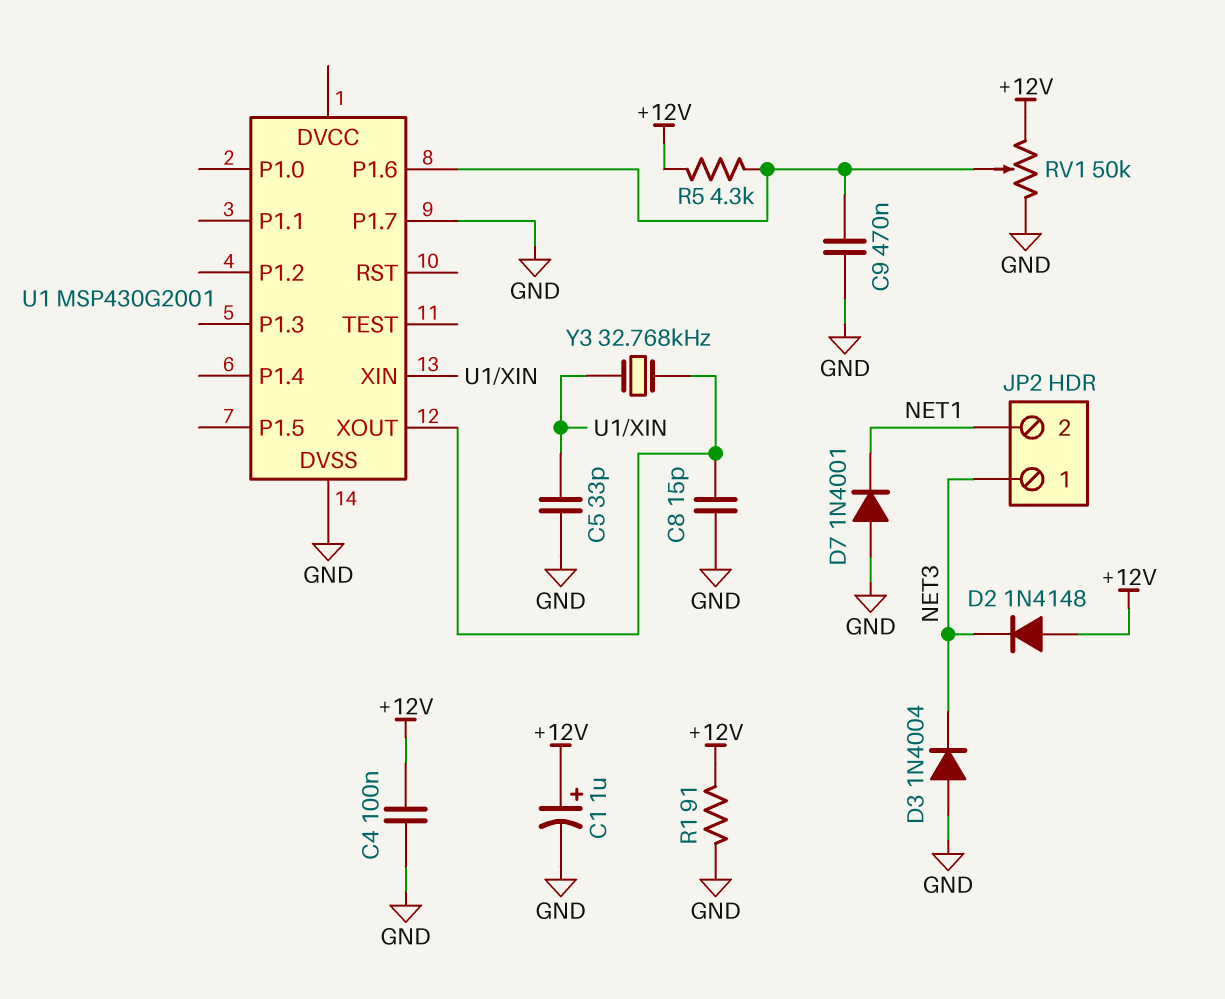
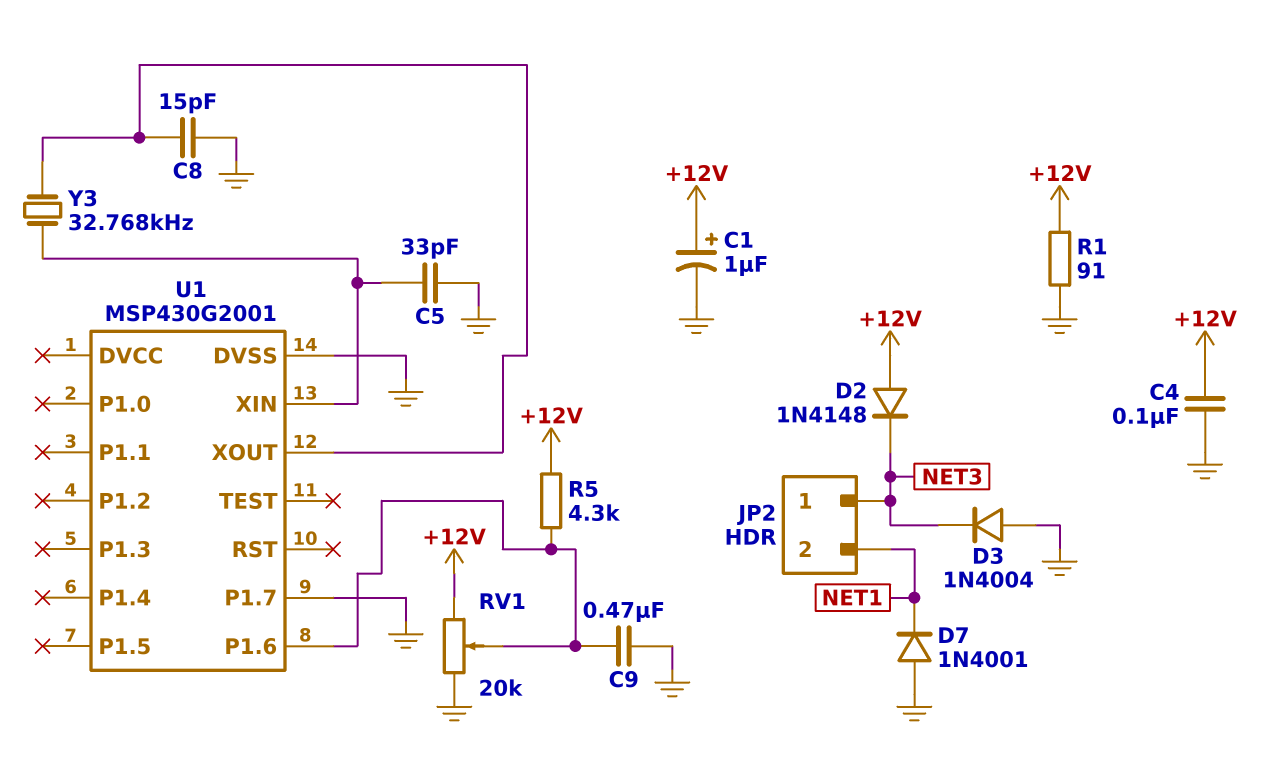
RV1: 50k (+12V, GND, wiper U1/P1.6) -> 20k (+12V, GND, wiper U1/P1.6)

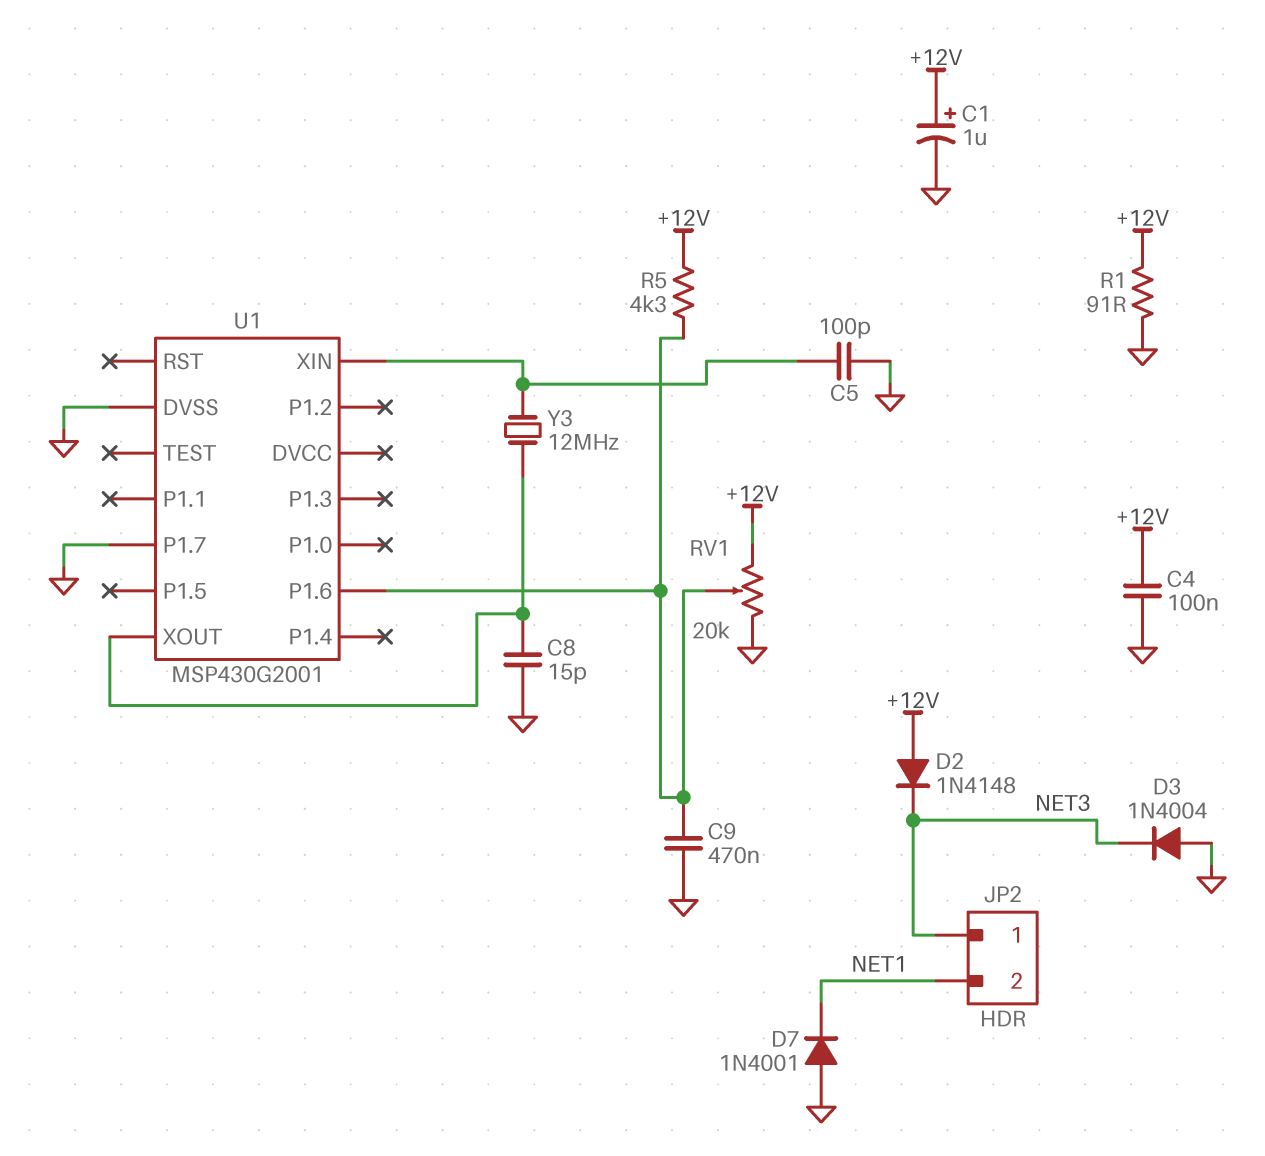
C5: 33pF (GND, U1/XIN) -> 100pF (GND, U1/XIN)
Y3: 32.768kHz (U1/XIN, U1/XOUT) -> 12MHz (U1/XIN, U1/XOUT)

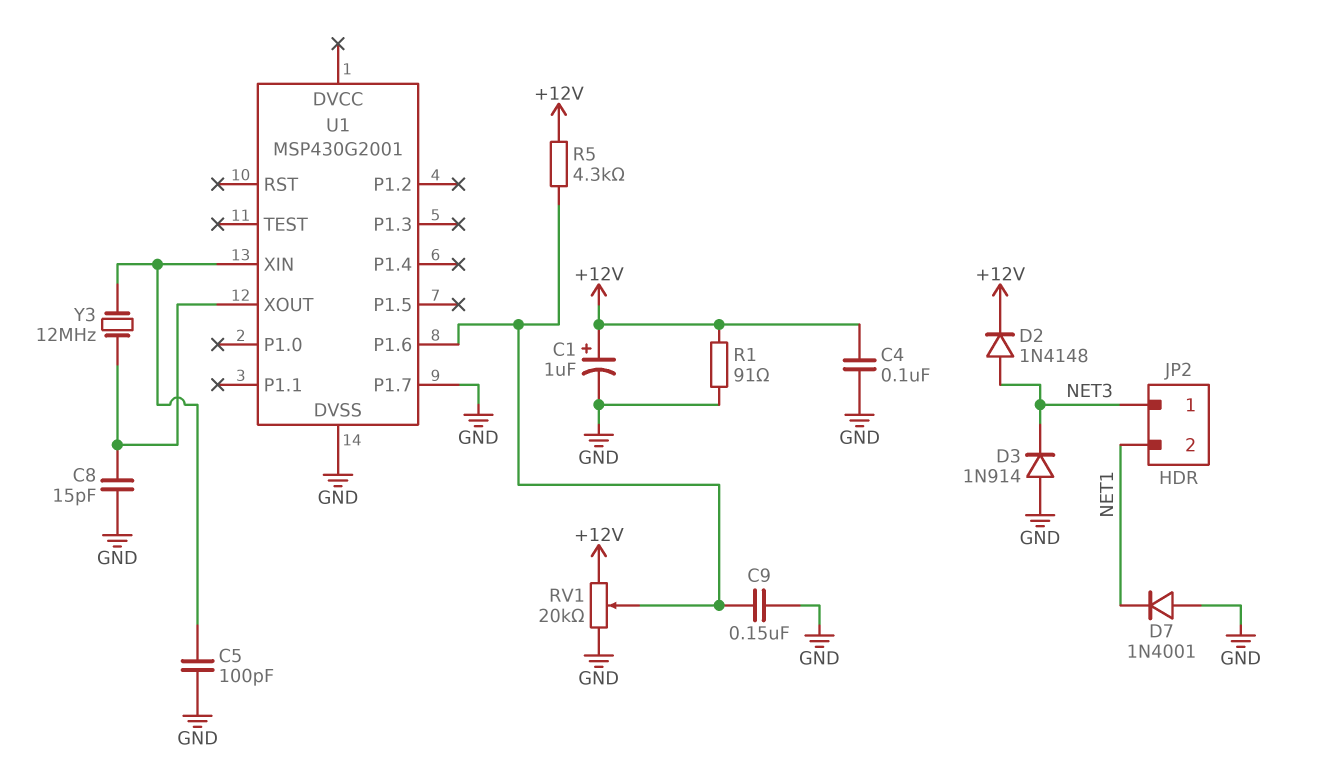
C9: 470nF (GND, U1/P1.6) -> 150nF (GND, U1/P1.6)
D2: diode 1N4148 (A +12V, K NET3) -> diode 1N4148 (A NET3, K +12V)
D3: diode 1N4004 (A GND, K NET3) -> diode 1N914 (A GND, K NET3)

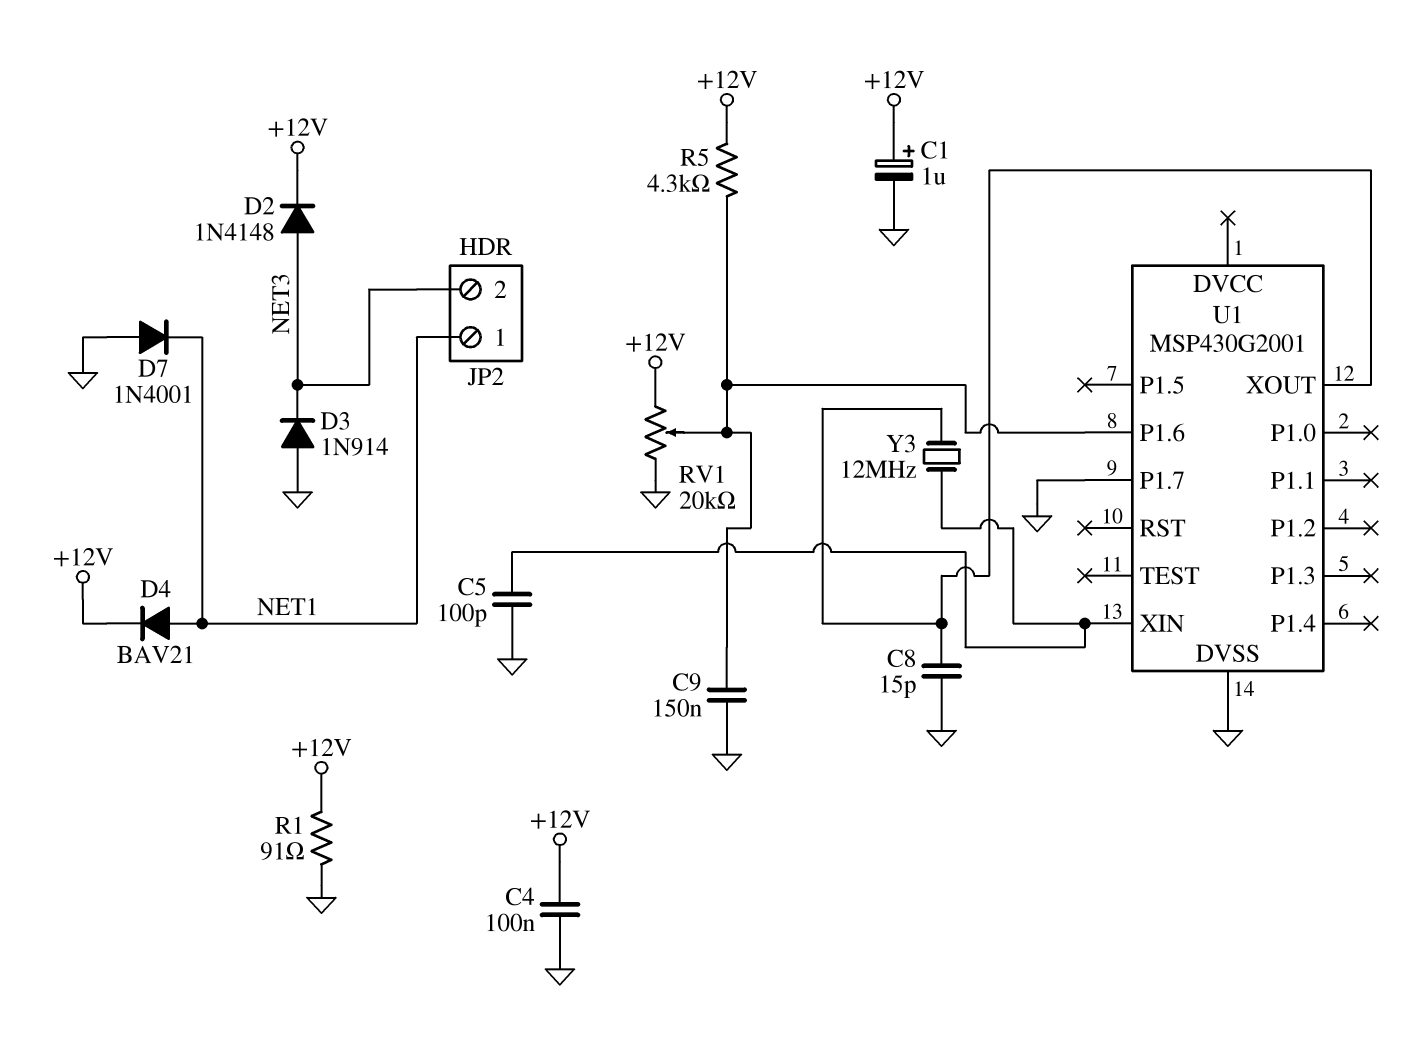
D4: none -> diode BAV21 (A NET1, K +12V)
JP2 pin 1: NET3 -> NET1
JP2 pin 2: NET1 -> NET3

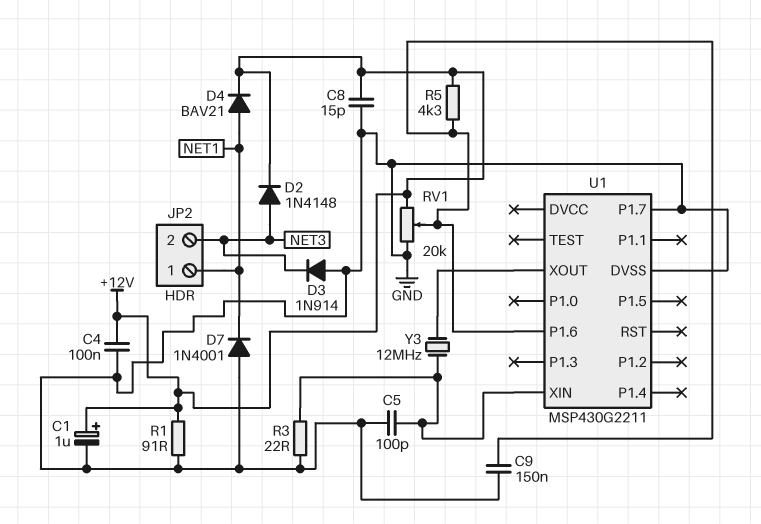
C8: 15pF (GND, U1/XOUT) -> 15pF (+12V, GND)
R3: none -> 22 (GND, U1/XIN)
U1: MSP430G2001 -> MSP430G2211

